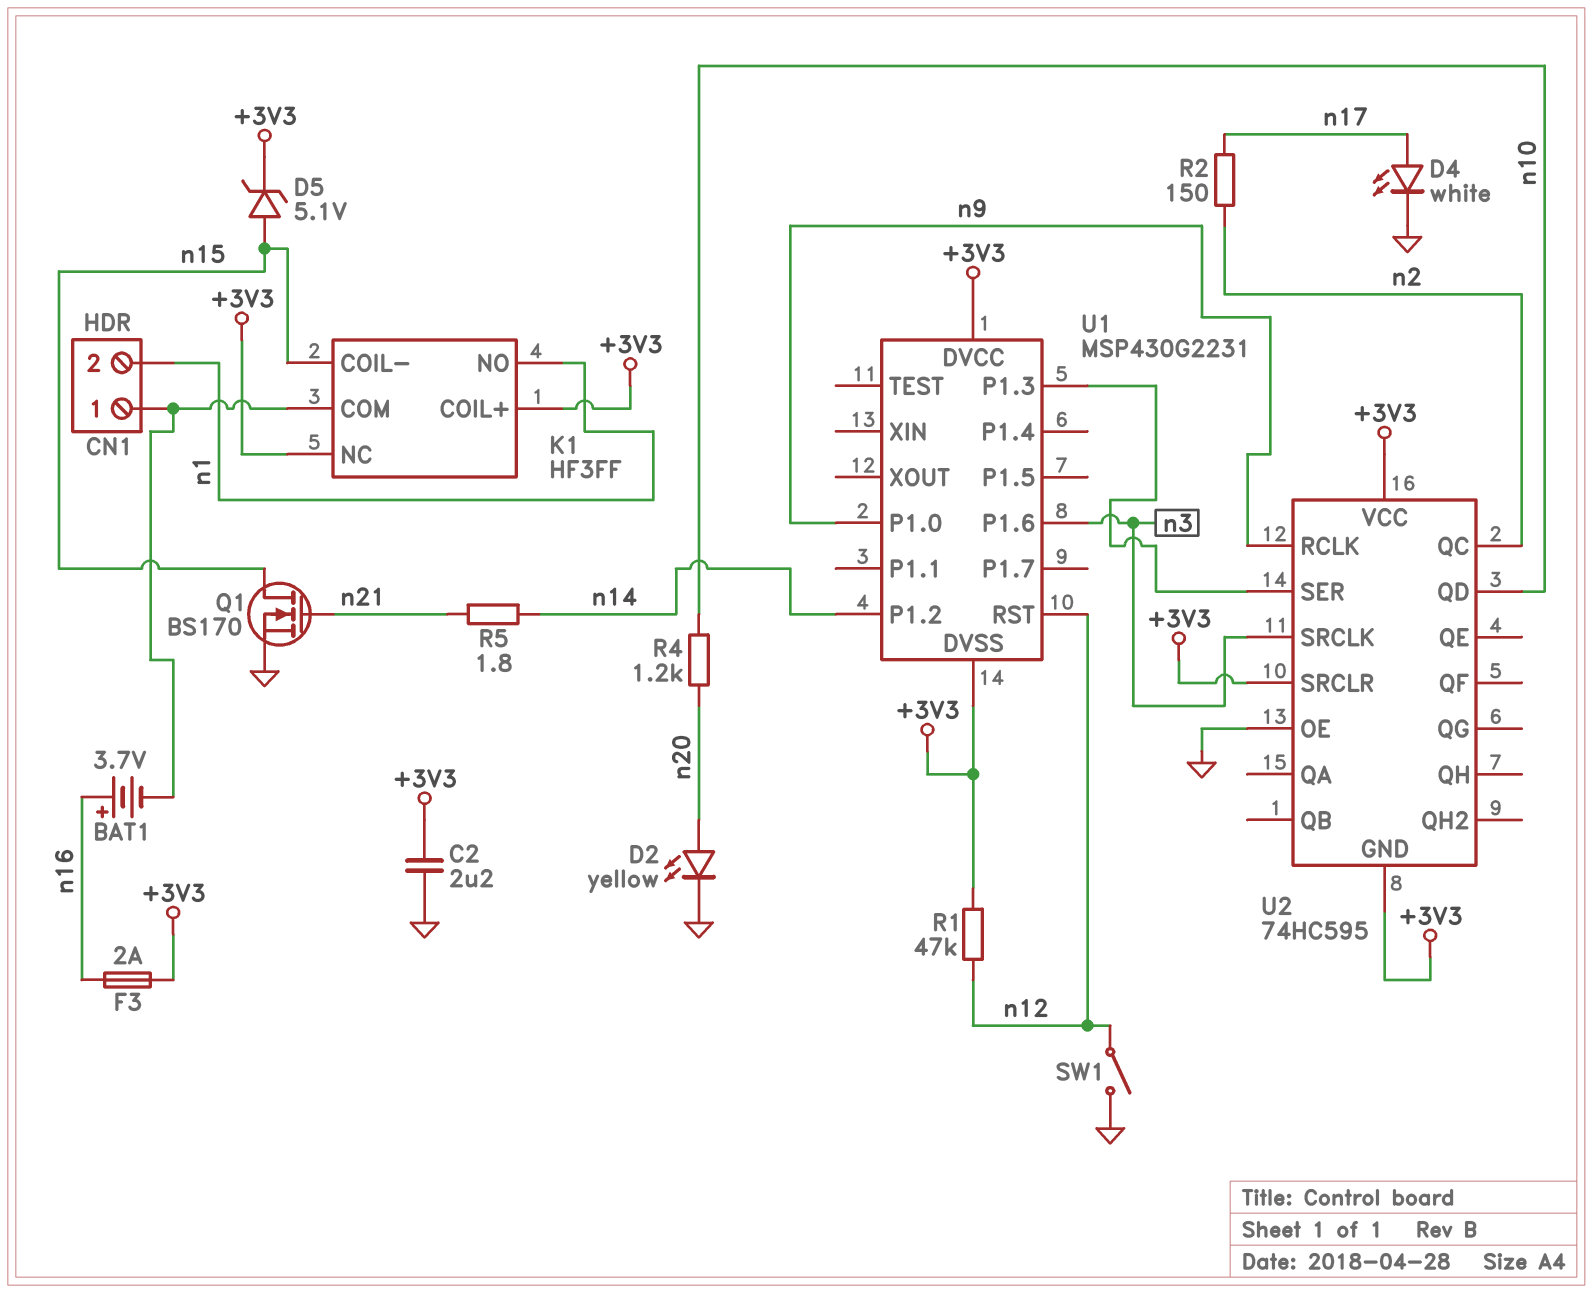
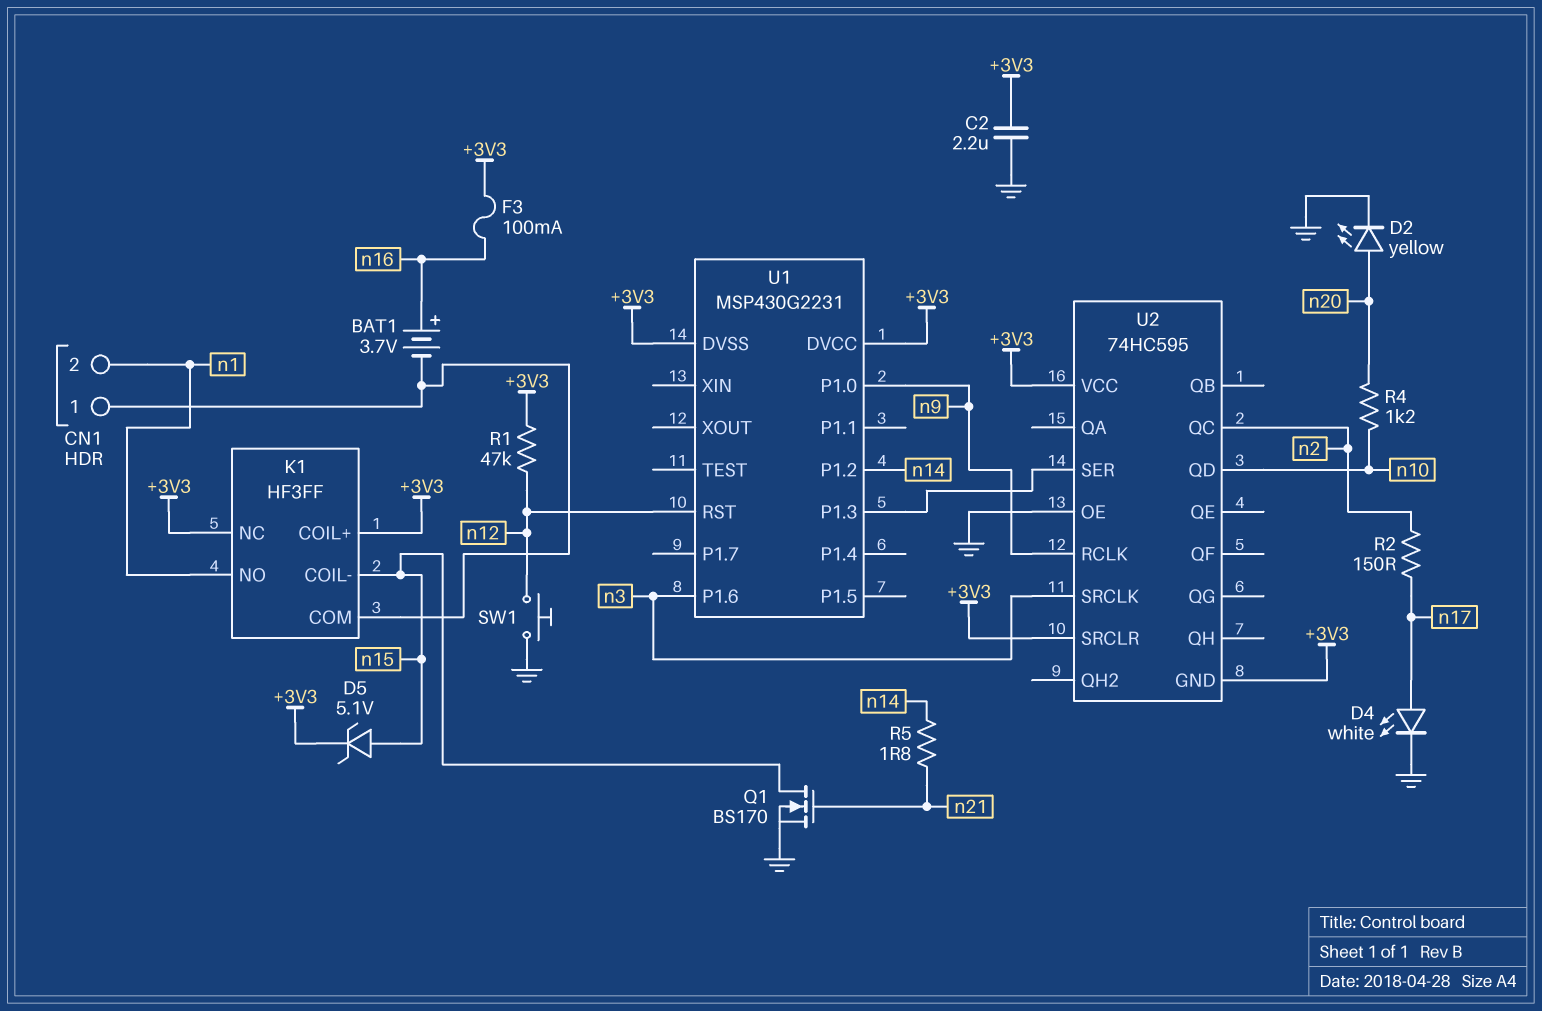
F3: 2A (+3V3, n16) -> 100mA (+3V3, n16)
SW1: switch (GND, n12) -> button (GND, n12)

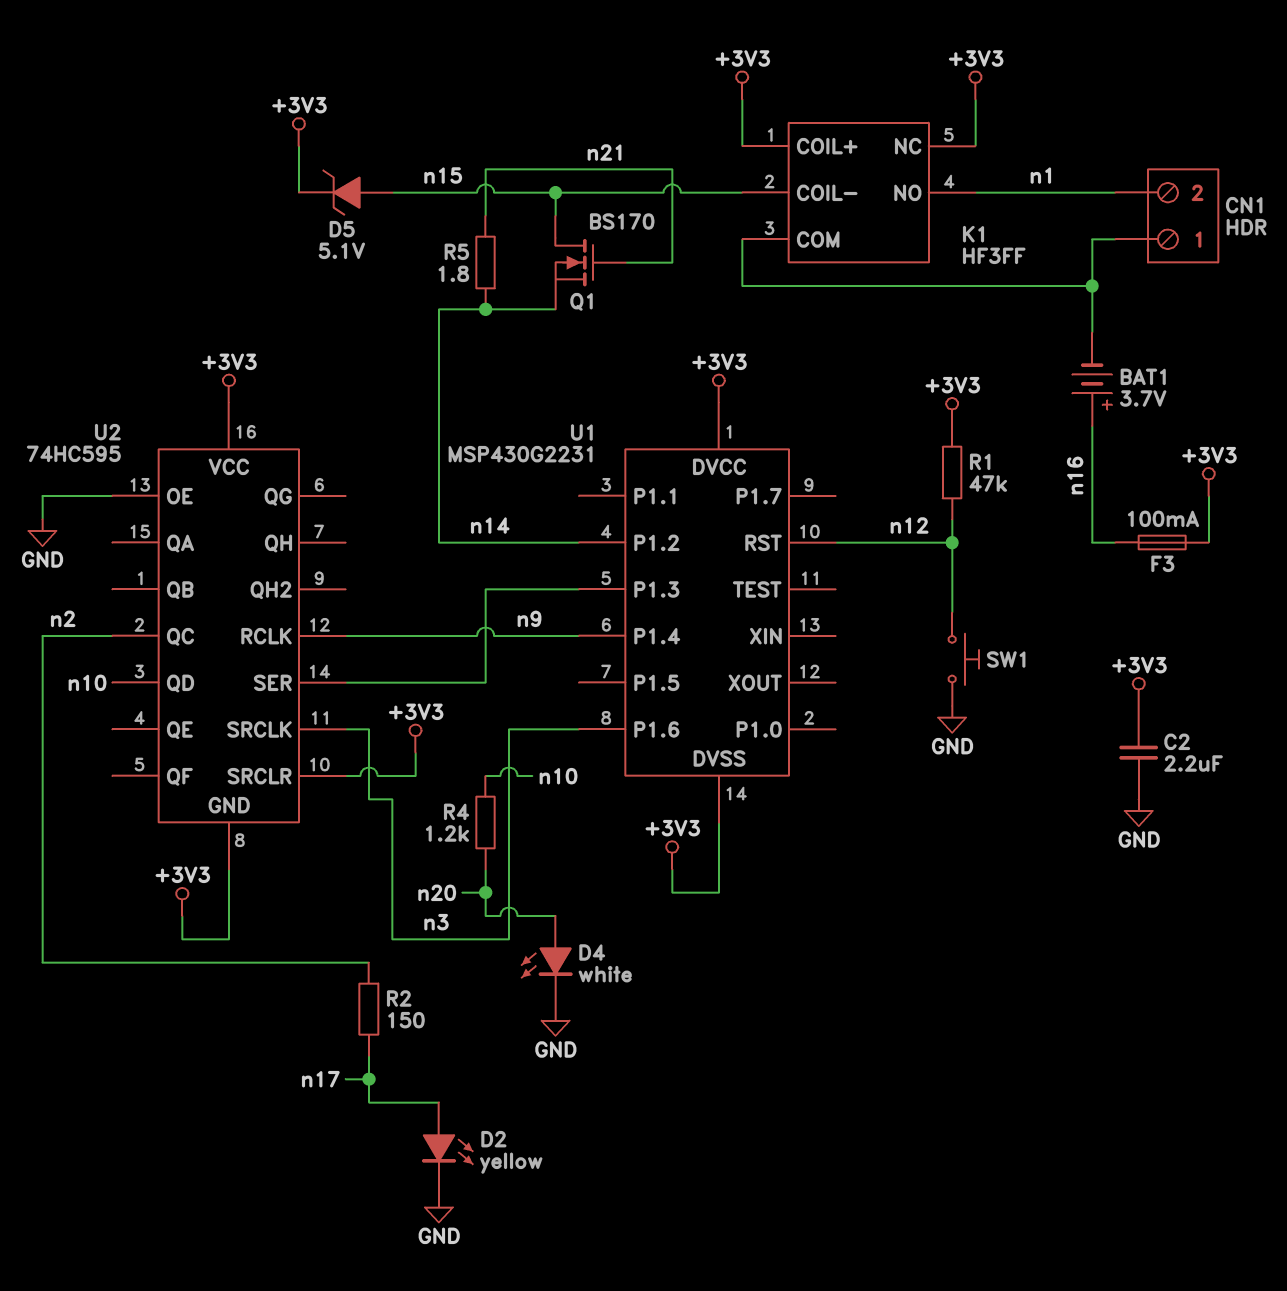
D2: LED yellow (A n20, K GND) -> LED yellow (A n17, K GND)
D4: LED white (A n17, K GND) -> LED white (A n20, K GND)
Q1: NMOS BS170 (G n21, D n15, S GND) -> NMOS BS170 (G n21, D n15, S n14)
U1 pin P1.0: n9 -> none
U1 pin P1.4: none -> n9

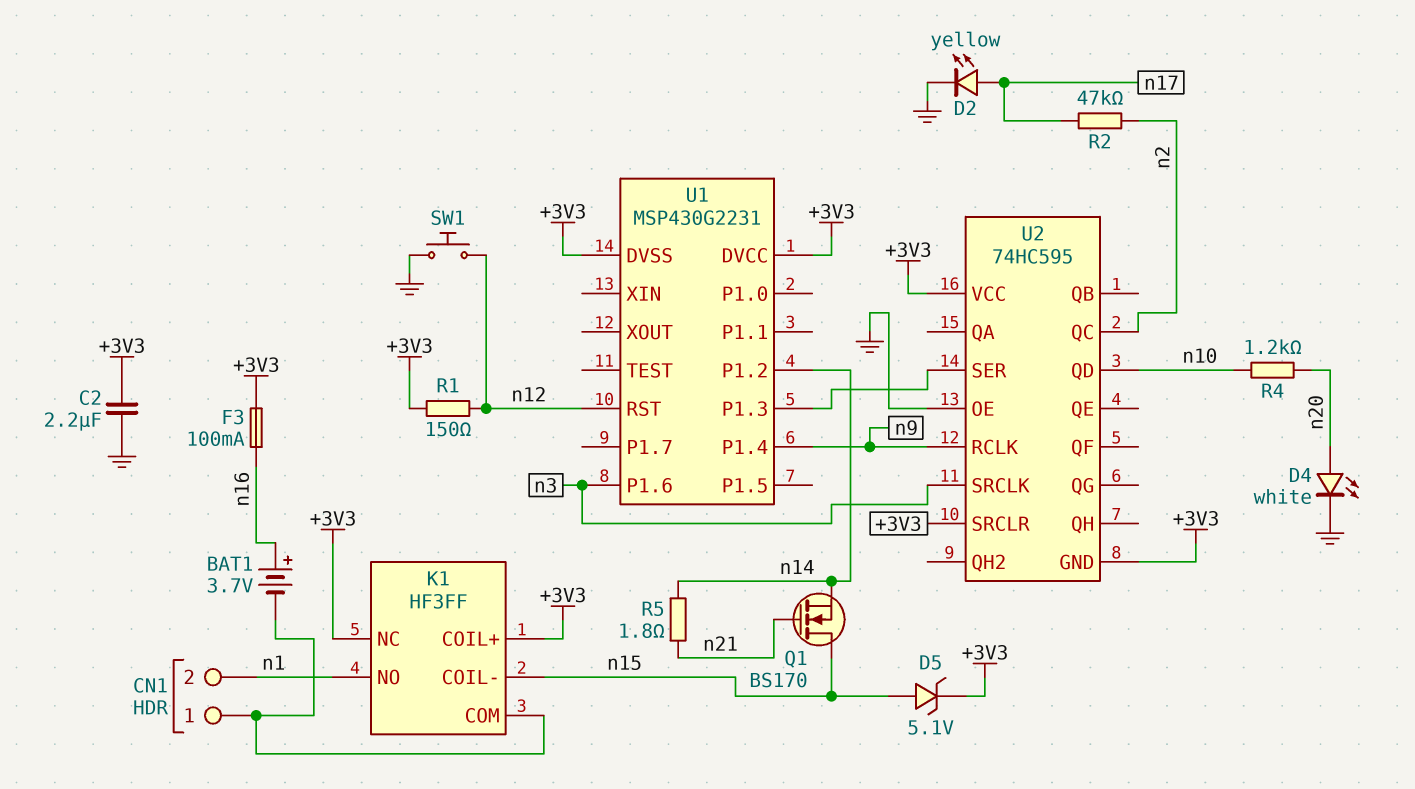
R1: 47k (+3V3, n12) -> 150 (+3V3, n12)
R2: 150 (n2, n17) -> 47k (n2, n17)

